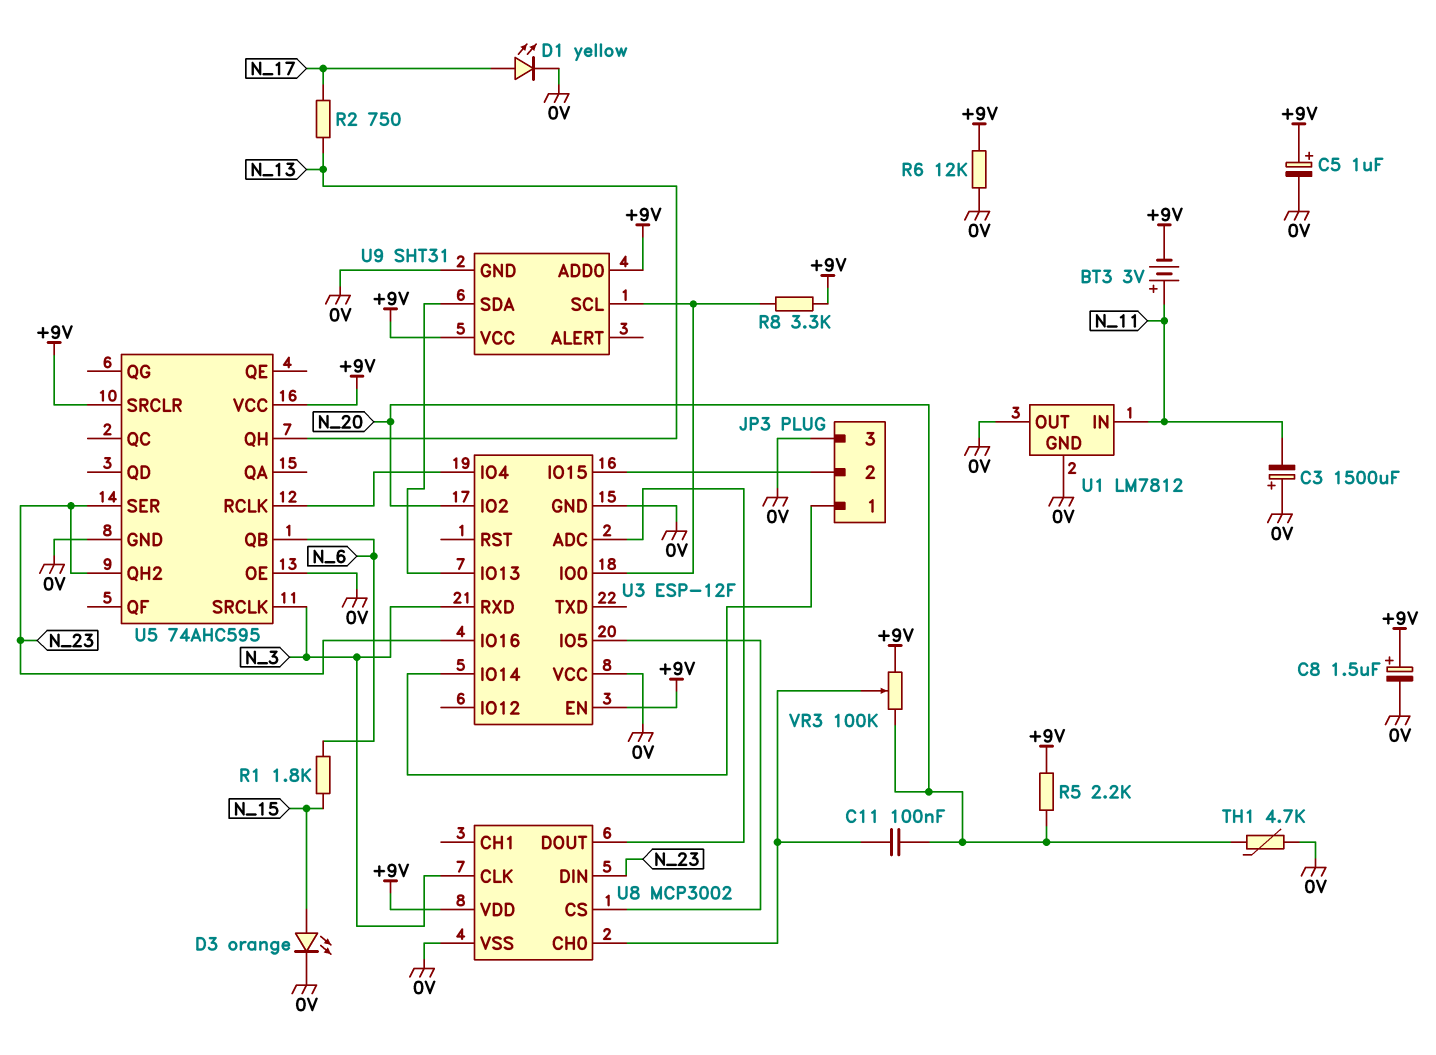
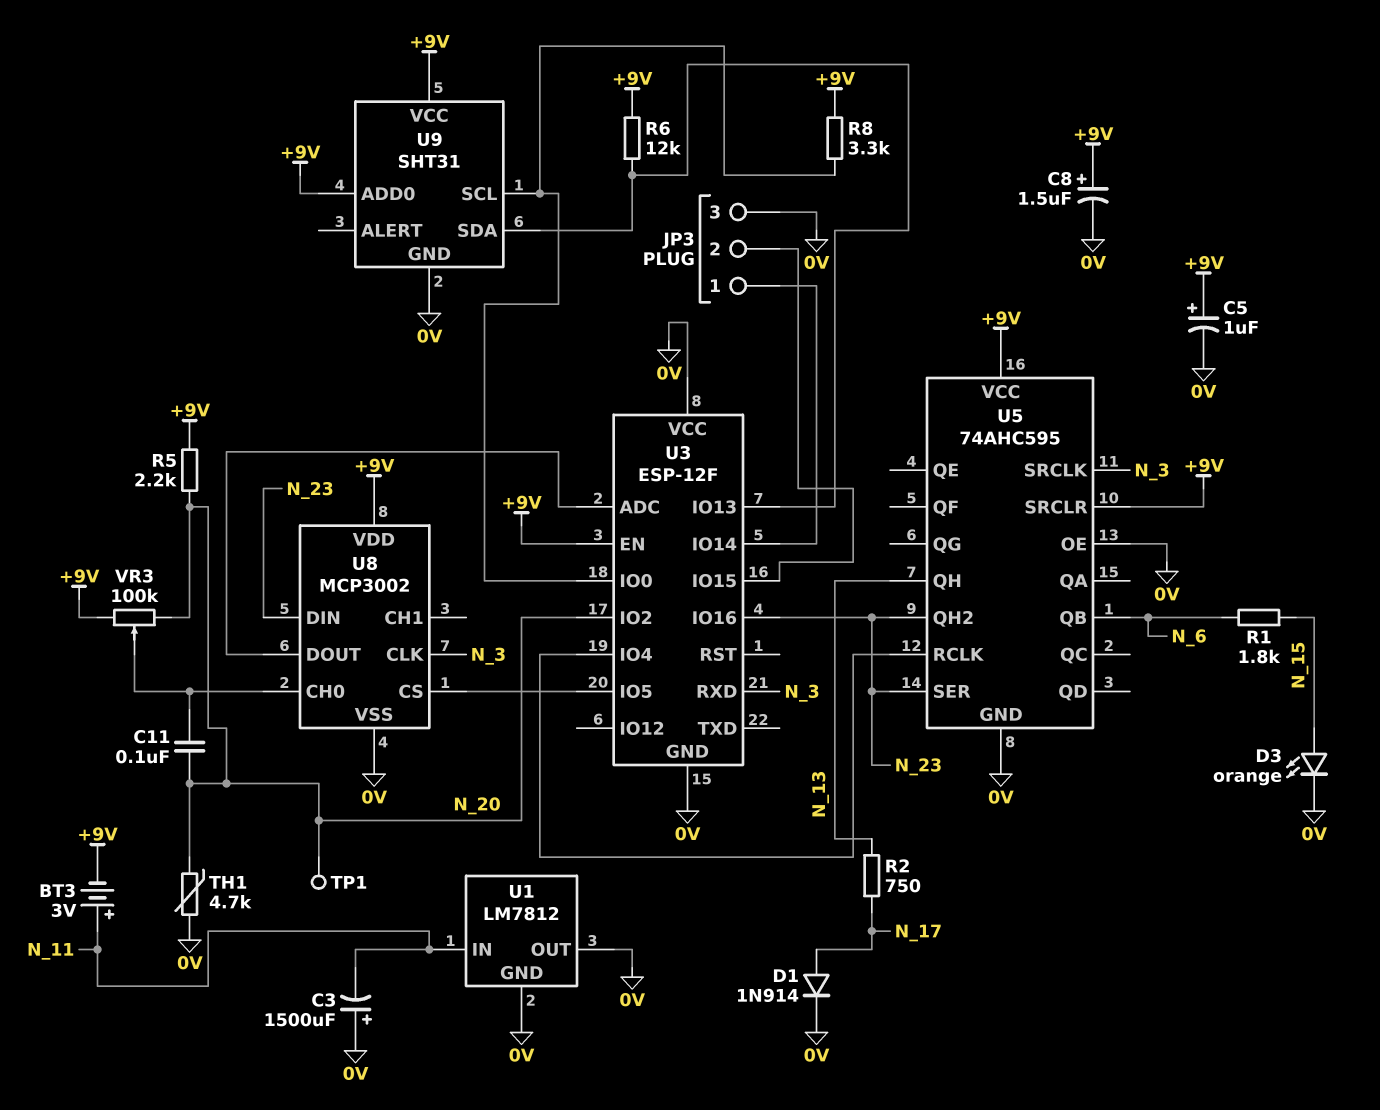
D1: LED yellow (A N_17, K 0V) -> diode 1N914 (A N_17, K 0V)
R6: 12k (+9V, 0V) -> 12k (+9V, U3/IO13)
TP1: none -> test point (N_20)

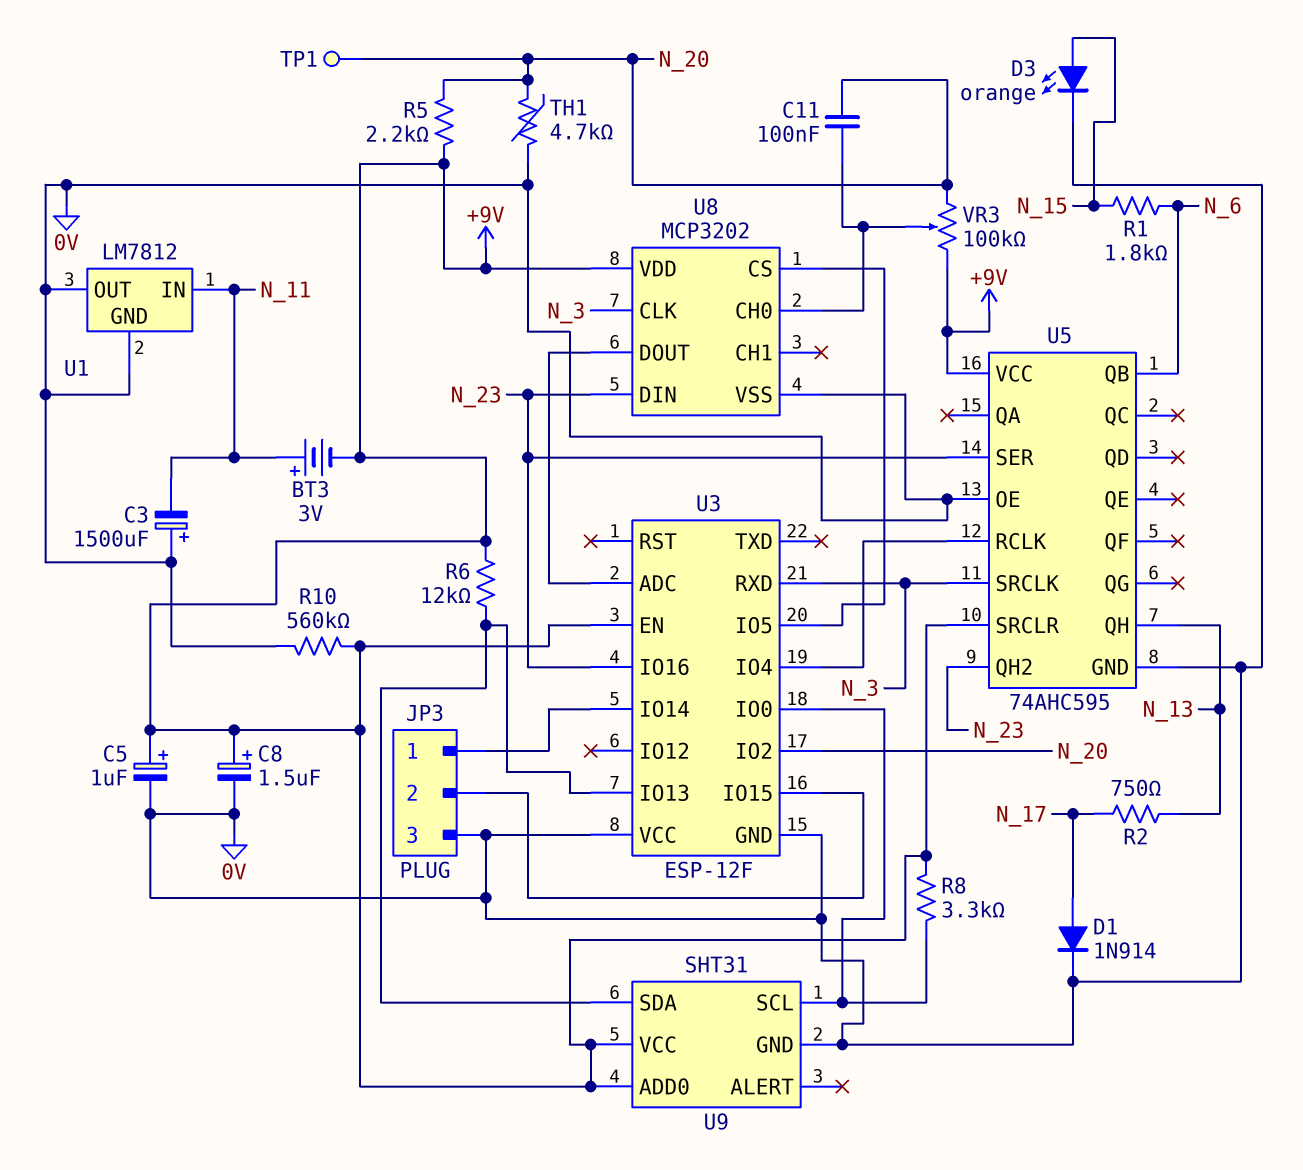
R10: none -> 560k (+9V, 0V)
U8: MCP3002 -> MCP3202

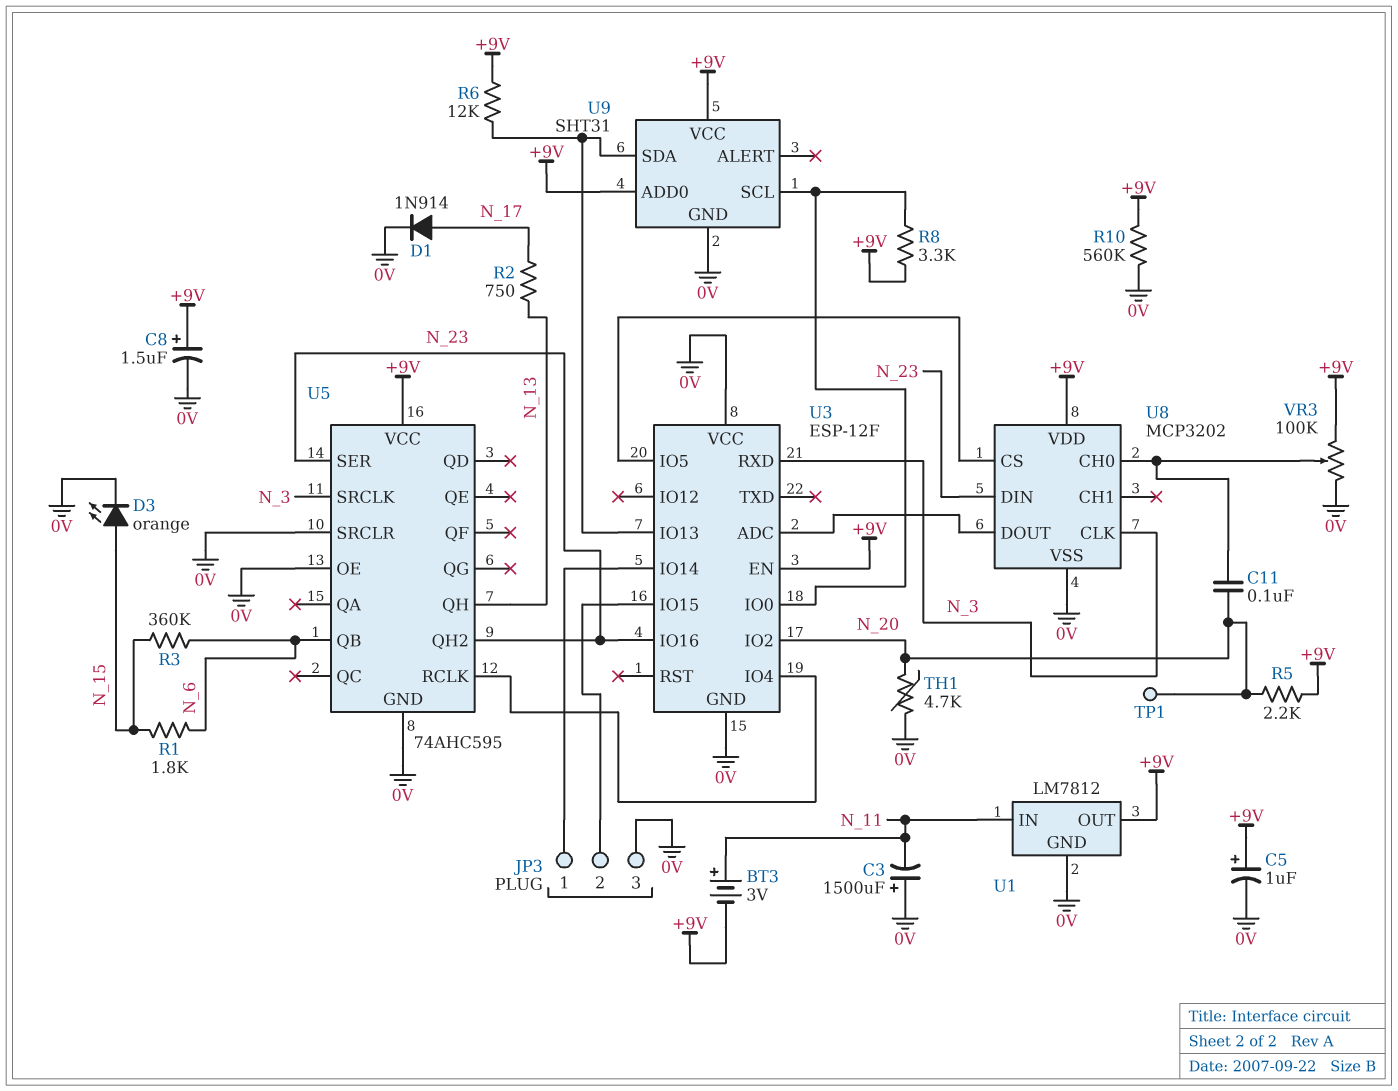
R3: none -> 360k (N_6, N_15)
U1 pin OUT: 0V -> +9V
U5 pin SRCLR: +9V -> 0V
VR3: 100k (+9V, N_20, wiper U8/CH0) -> 100k (+9V, 0V, wiper U8/CH0)

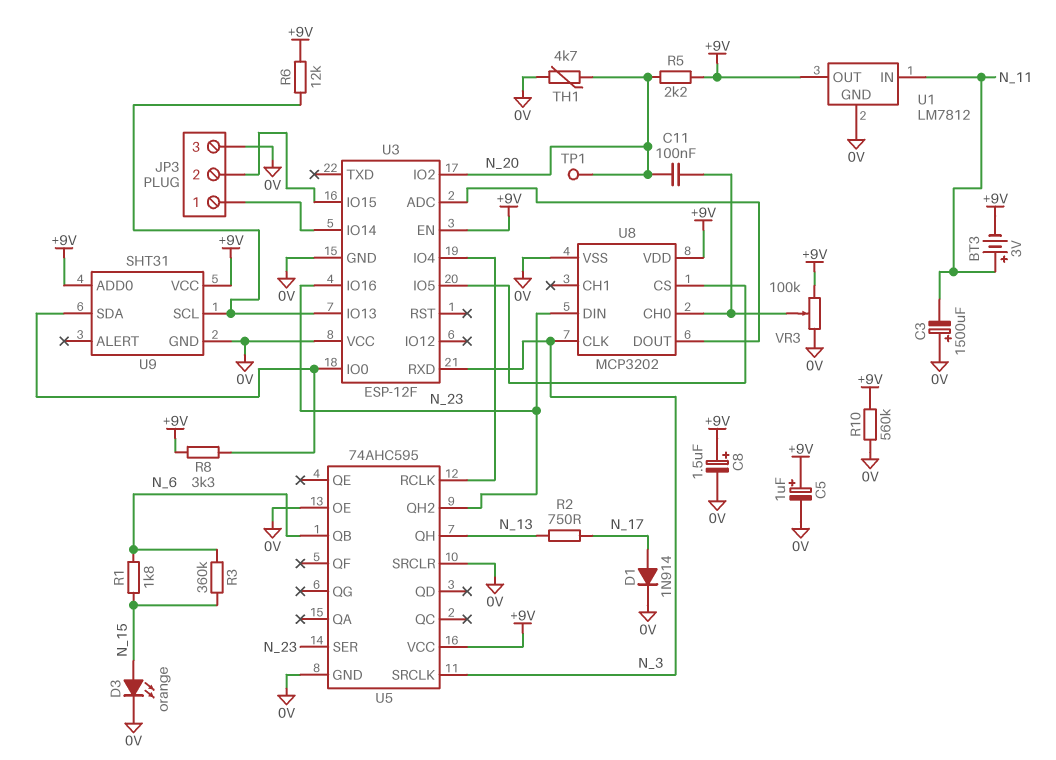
U9 pin SCL: U3/IO0 -> U3/IO13
U9 pin SDA: U3/IO13 -> U3/IO0

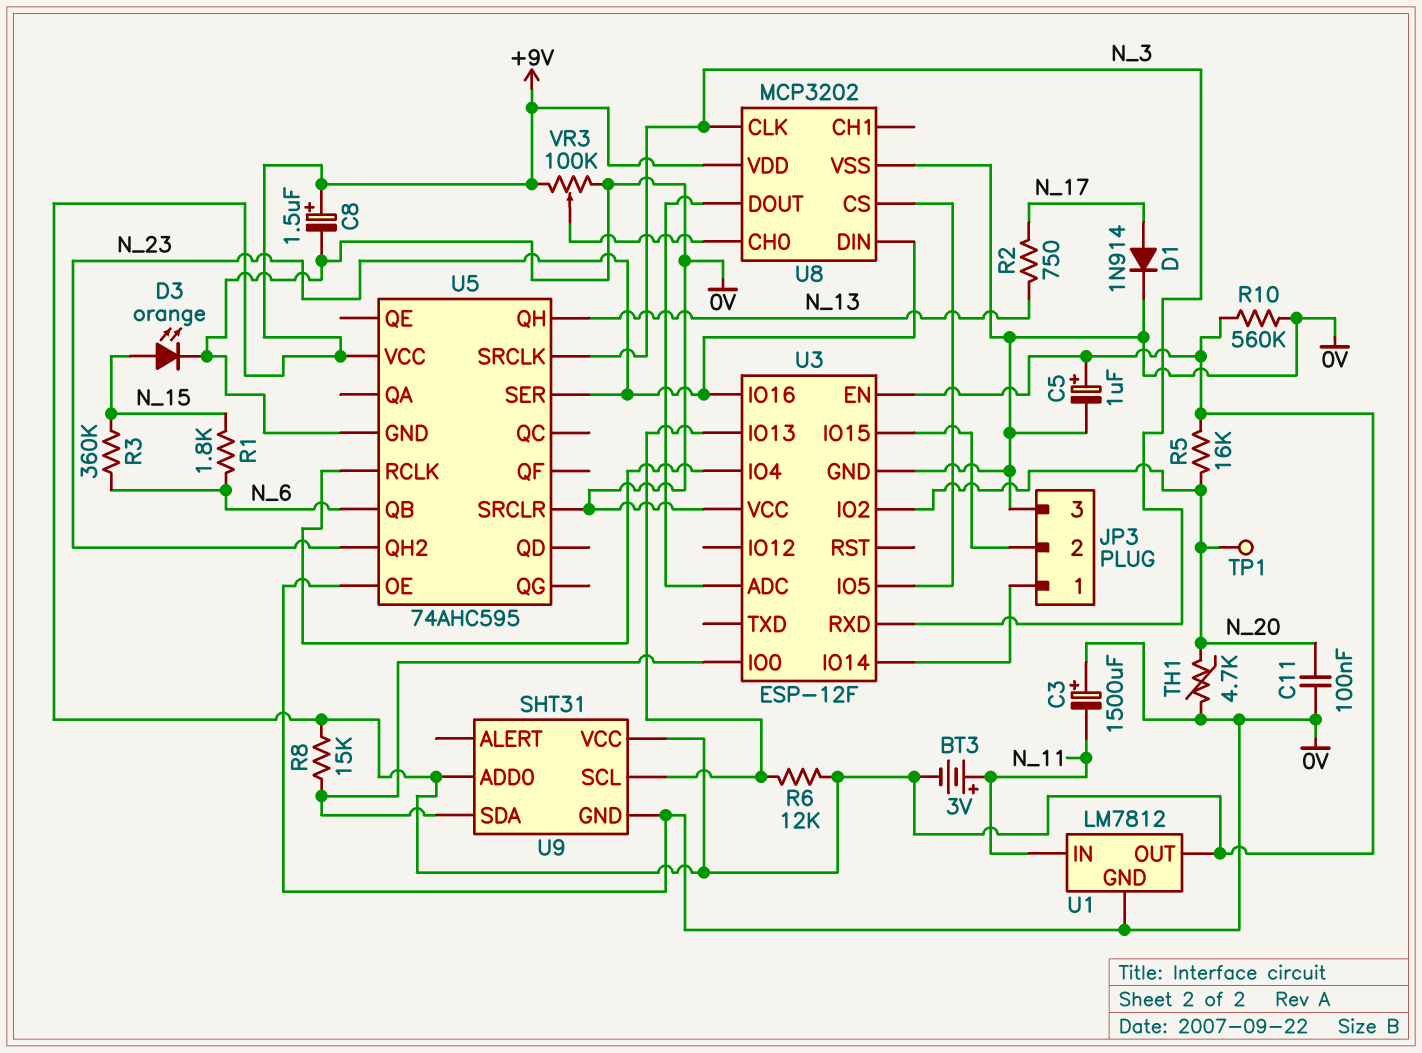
C11: 100nF (N_20, U8/CH0) -> 100nF (0V, N_20)
R5: 2.2k (+9V, N_20) -> 16k (+9V, N_20)
R8: 3.3k (+9V, U3/IO0) -> 15k (+9V, U3/IO0)

